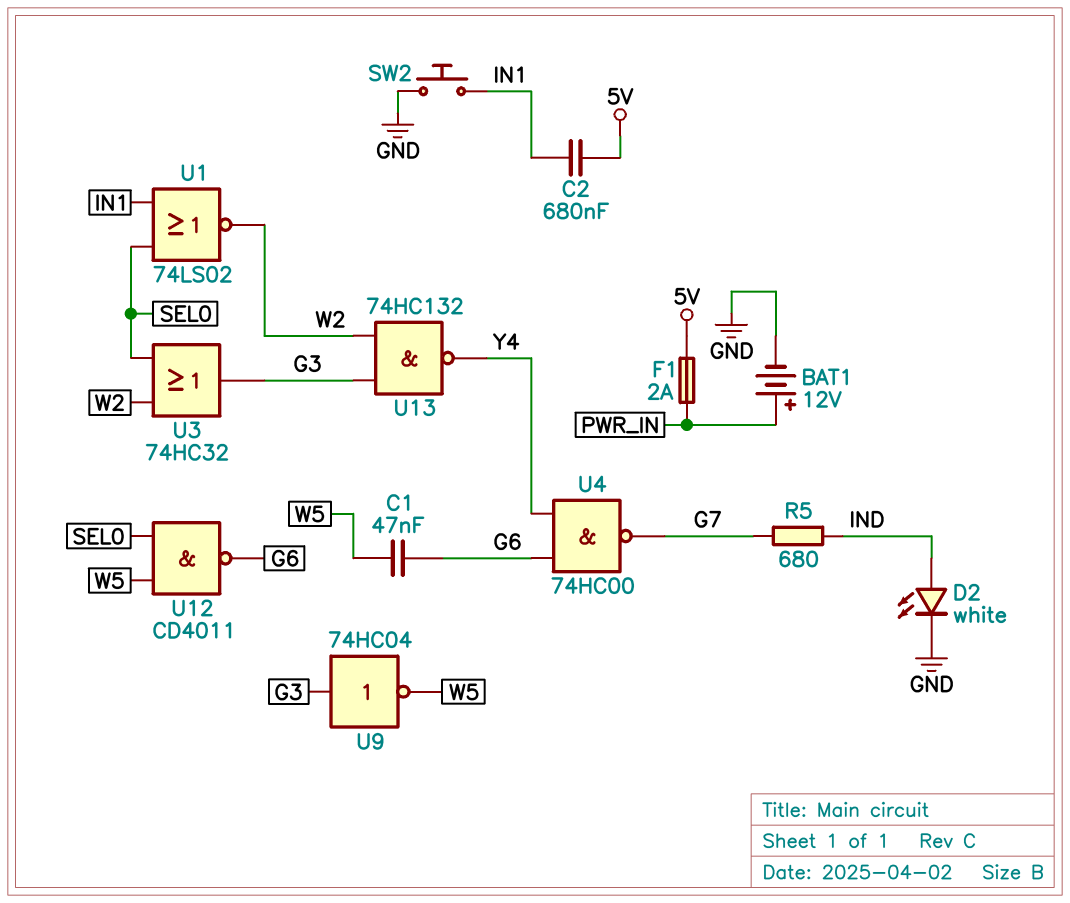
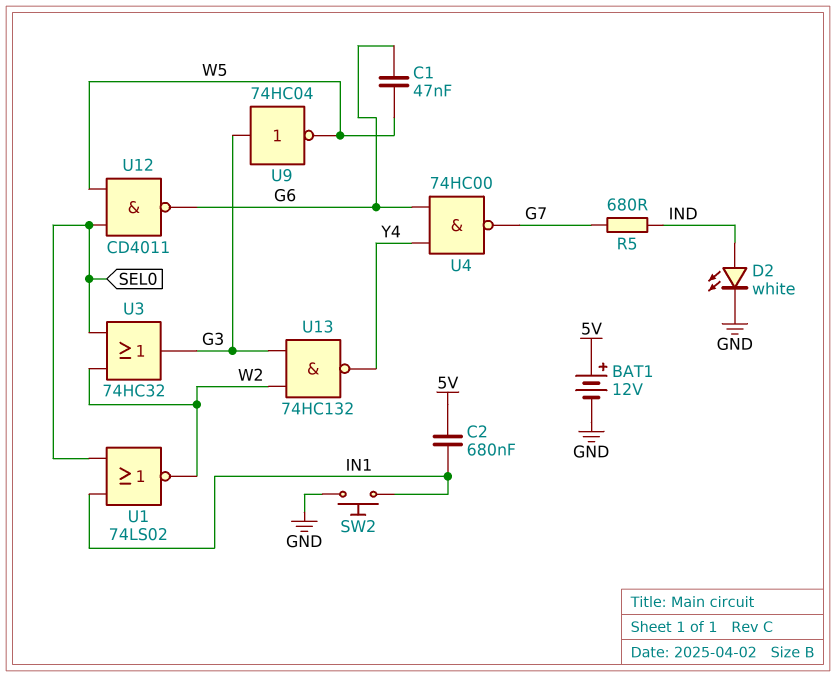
BAT1: 12V (plus PWR_IN, minus GND) -> 12V (plus 5V, minus GND)
F1: 2A (5V, PWR_IN) -> none

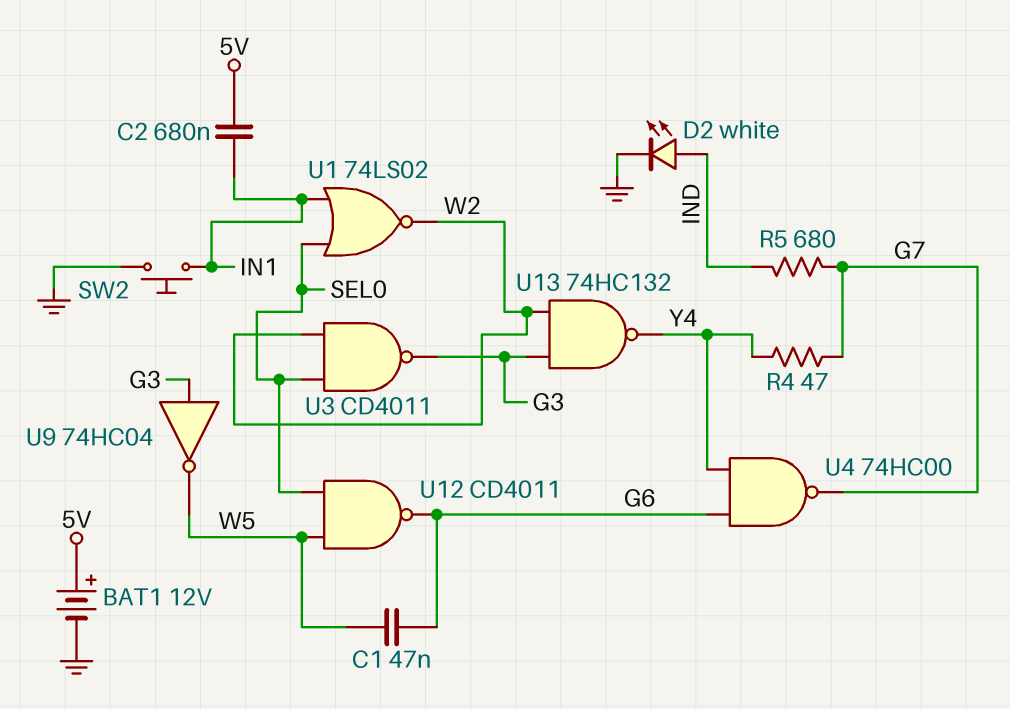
R4: none -> 47 (G7, Y4)
U3: OR 74HC32 (in SEL0, in W2, out G3) -> NAND CD4011 (in SEL0, in W2, out G3)

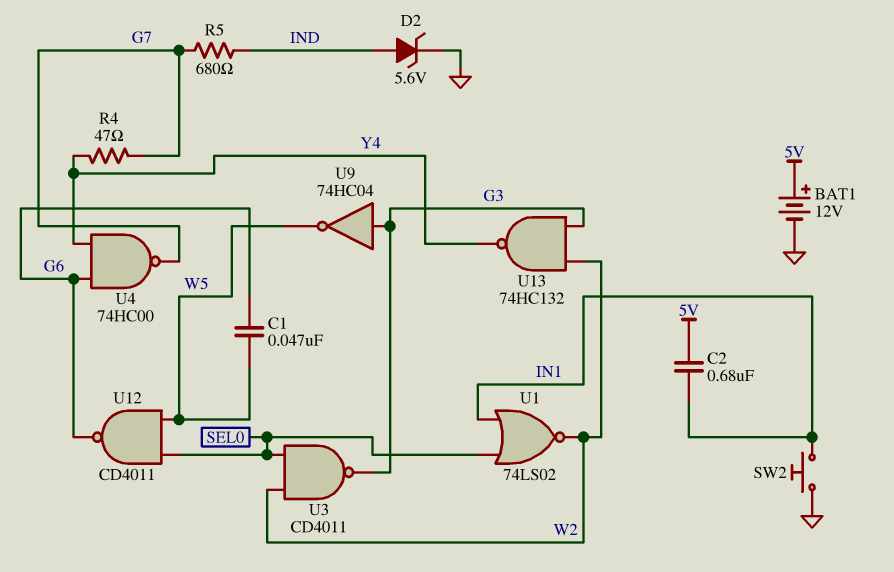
D2: LED white (A IND, K GND) -> zener 5.6V (A IND, K GND)

